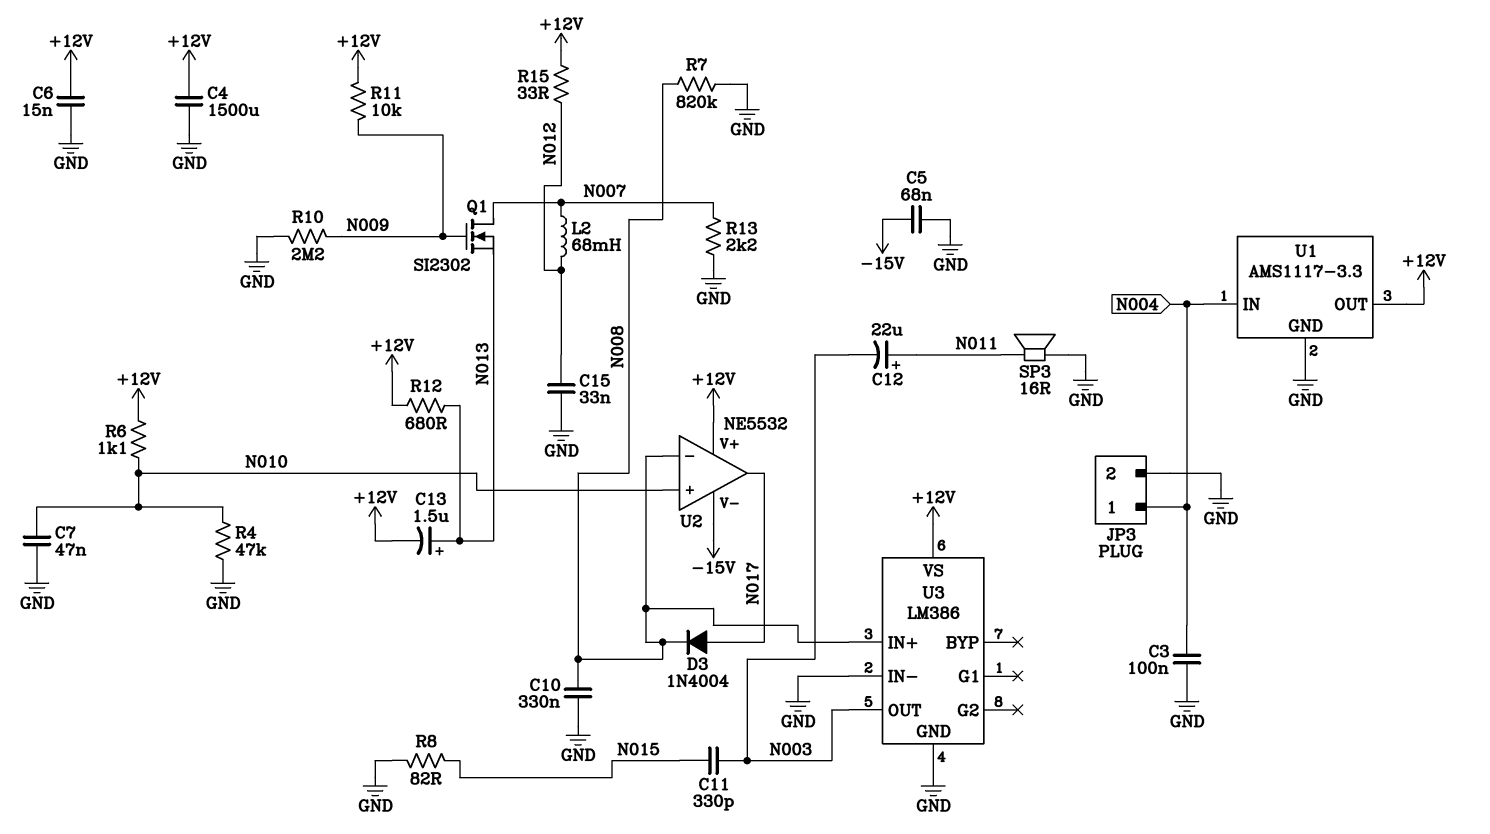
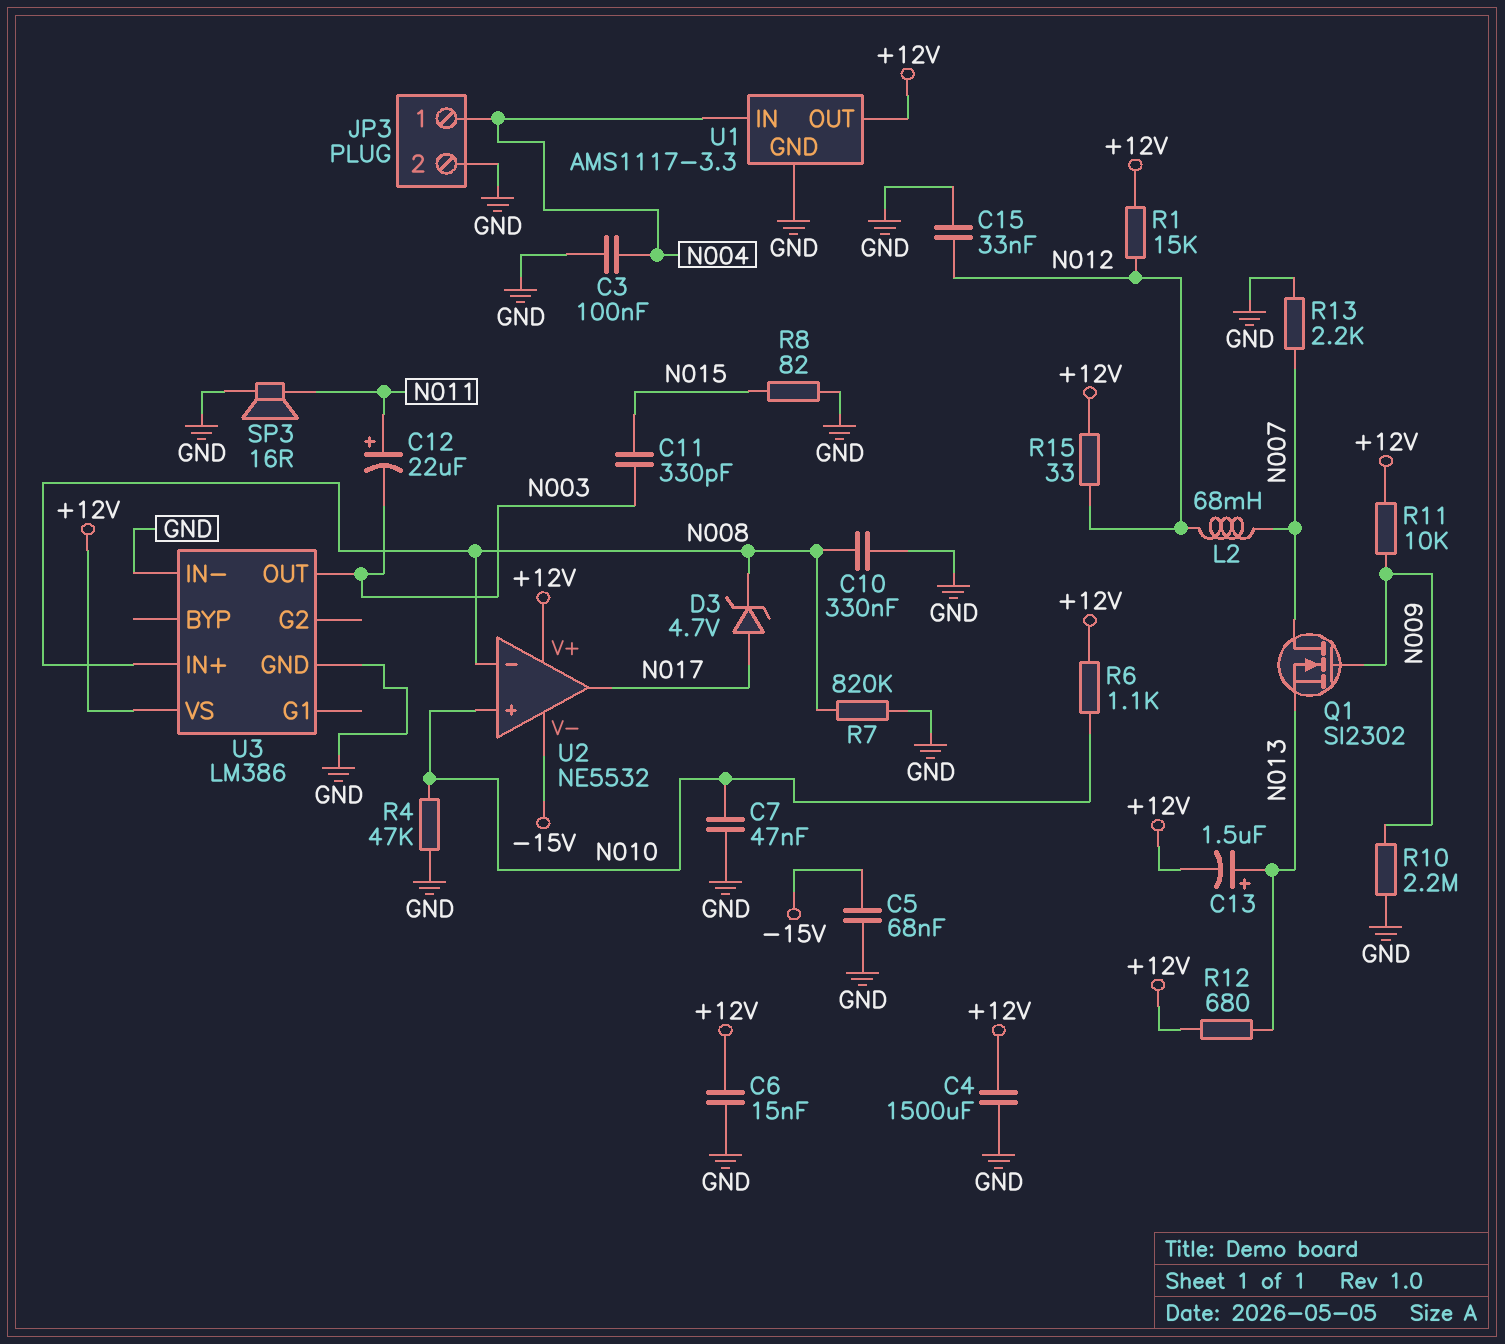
D3: diode 1N4004 (A N017, K N008) -> zener 4.7V (A N017, K N008)
R1: none -> 15k (+12V, N012)

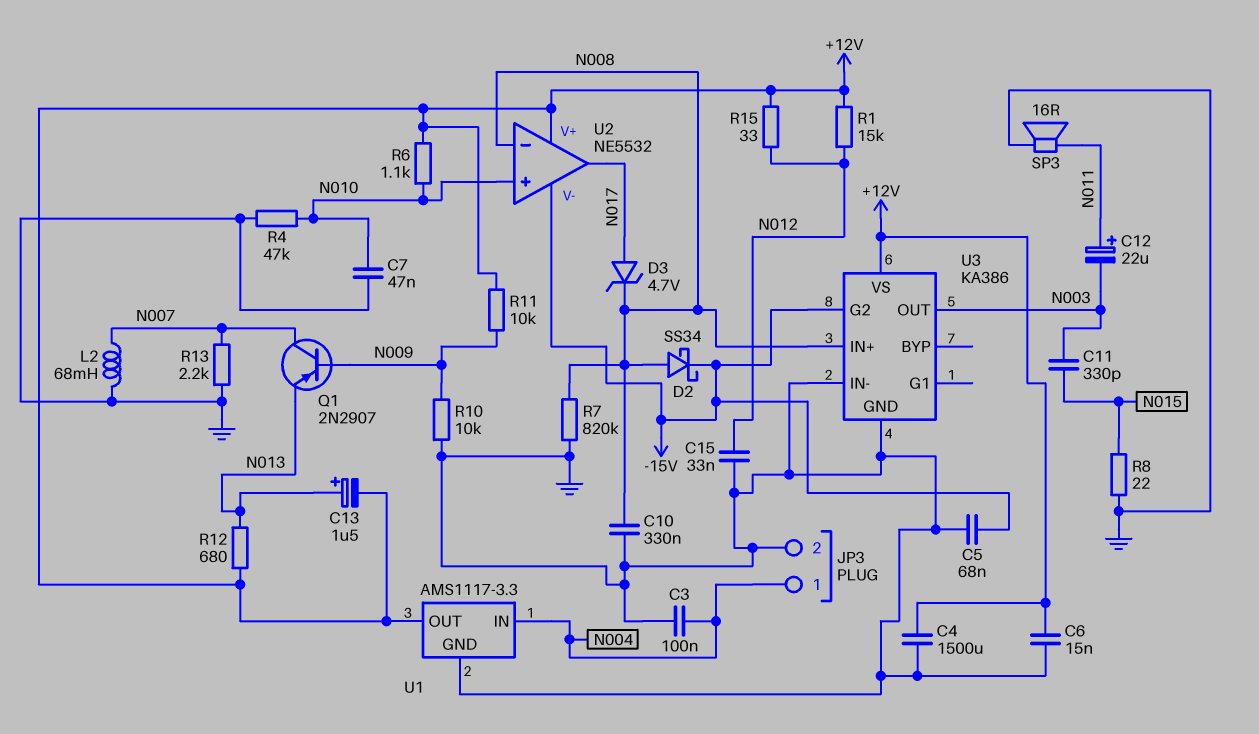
D2: none -> schottky SS34 (A N008, K -15V)
L2: 68mH (N007, N012) -> 68mH (GND, N007)
Q1: NMOS SI2302 (G N009, D N007, S N013) -> PNP 2N2907 (B N009, C N007, E N013)
R8: 82 (GND, N015) -> 22 (GND, N015)
R10: 2.2M (GND, N009) -> 10k (GND, N009)
U3: LM386 -> KA386
U3 pin G2: none -> -15V

